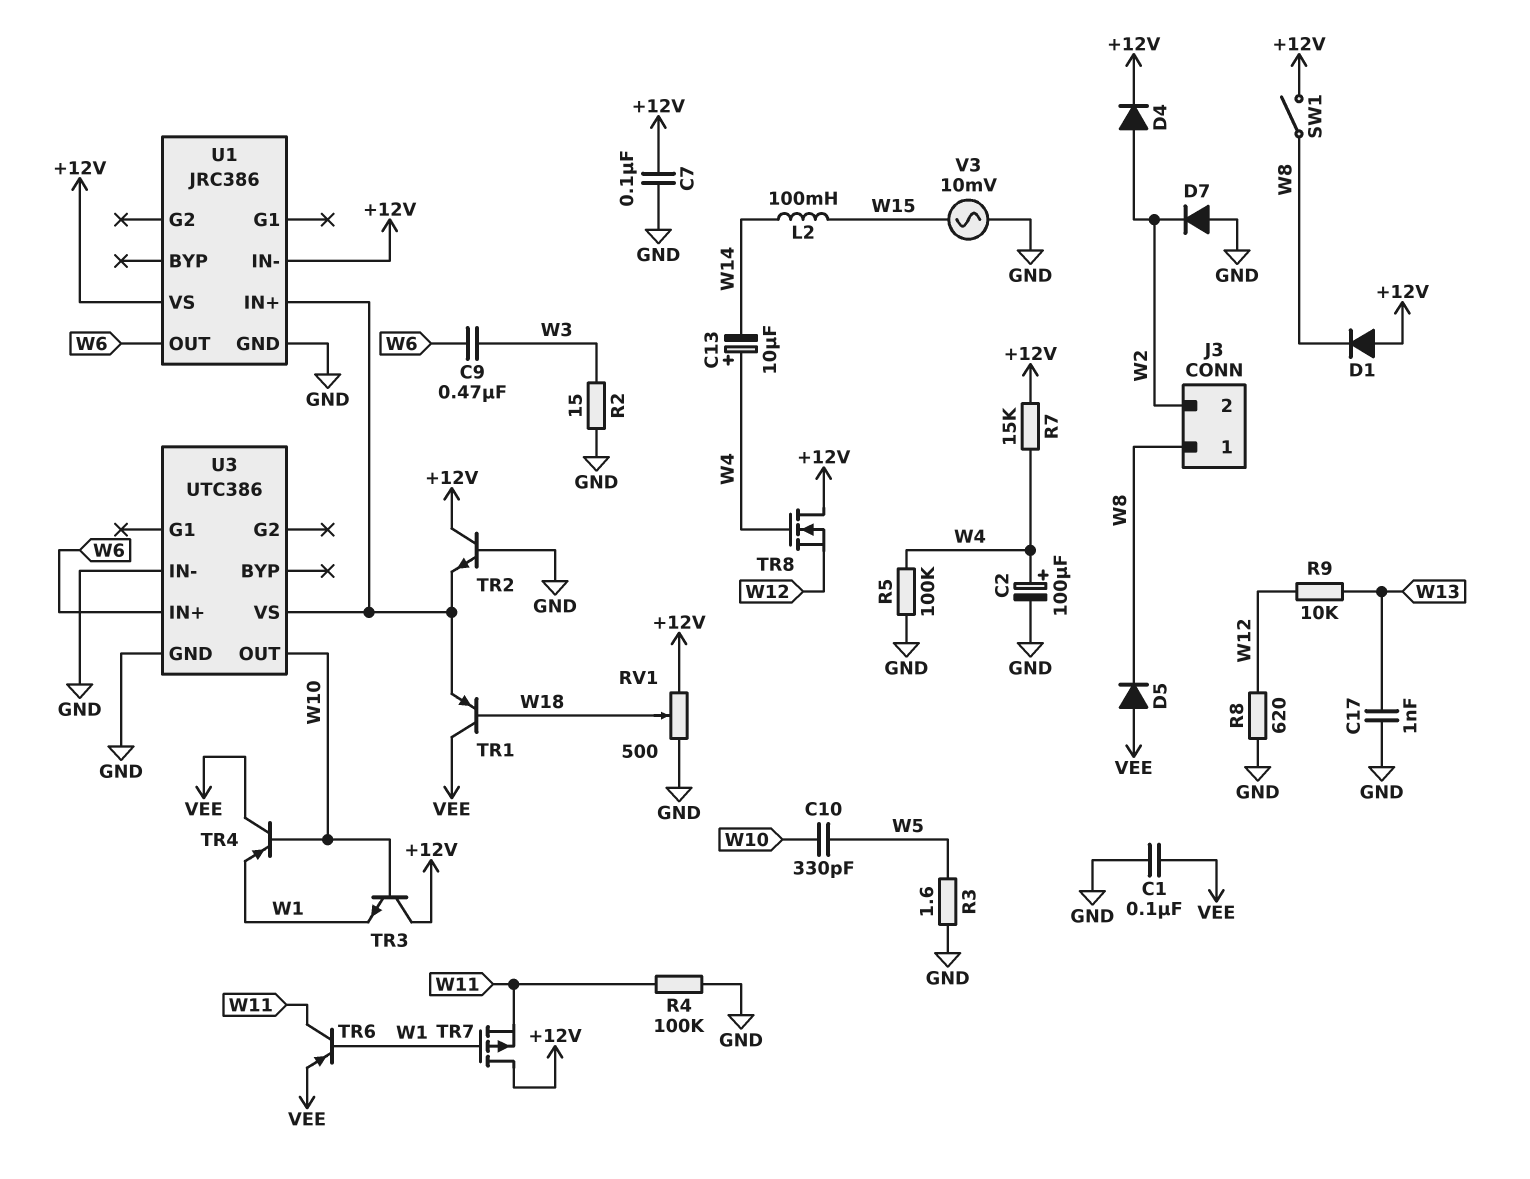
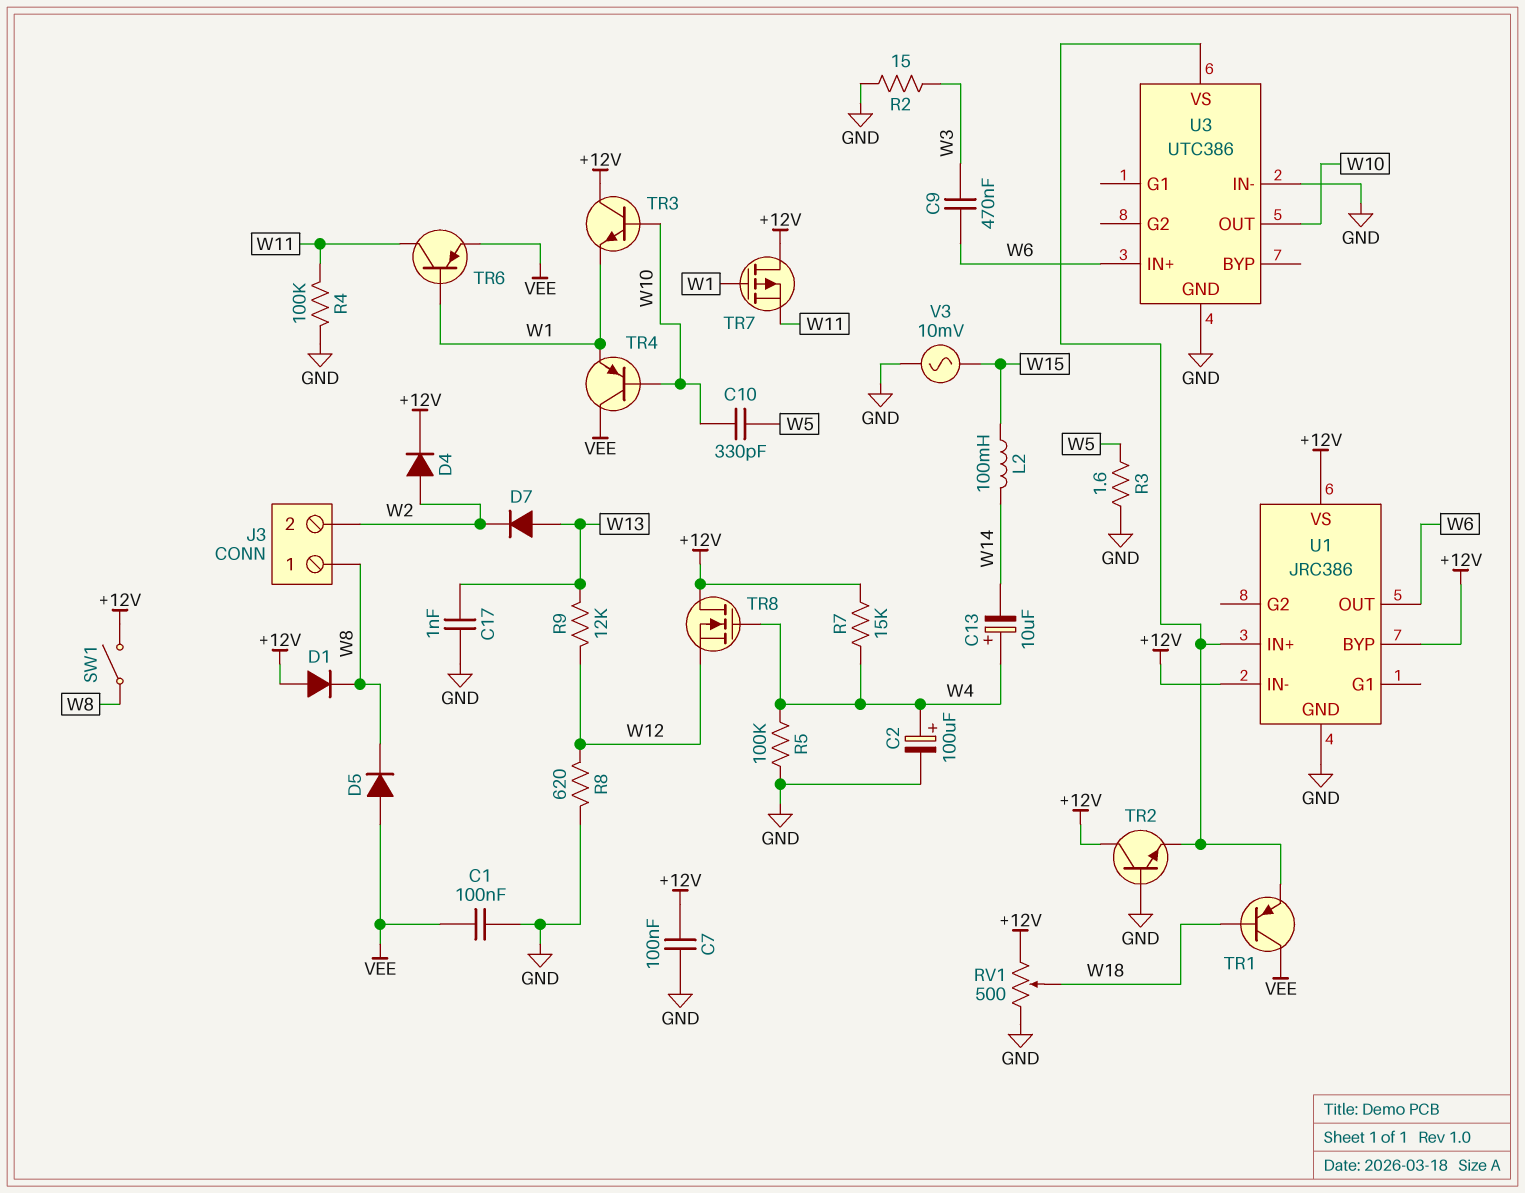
D7: diode (A GND, K W2) -> diode (A W13, K W2)
R9: 10k (W12, W13) -> 12k (W12, W13)
U1 pin BYP: none -> +12V

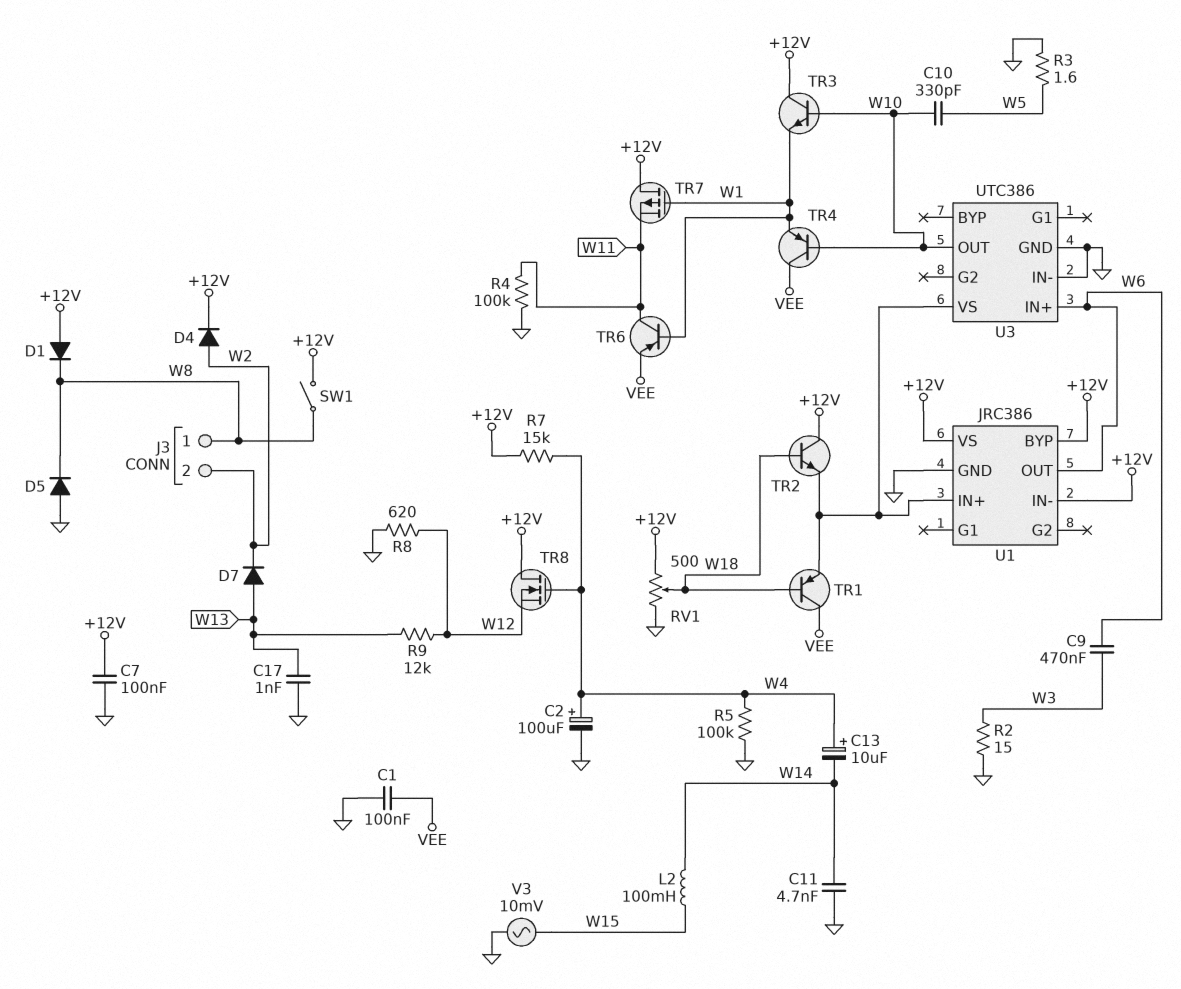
C11: none -> 4.7nF (GND, W14)
D5: diode (A VEE, K W8) -> diode (A GND, K W8)
TR2: NPN (B GND, C +12V, E U1/IN+) -> NPN (B W18, C +12V, E U1/IN+)

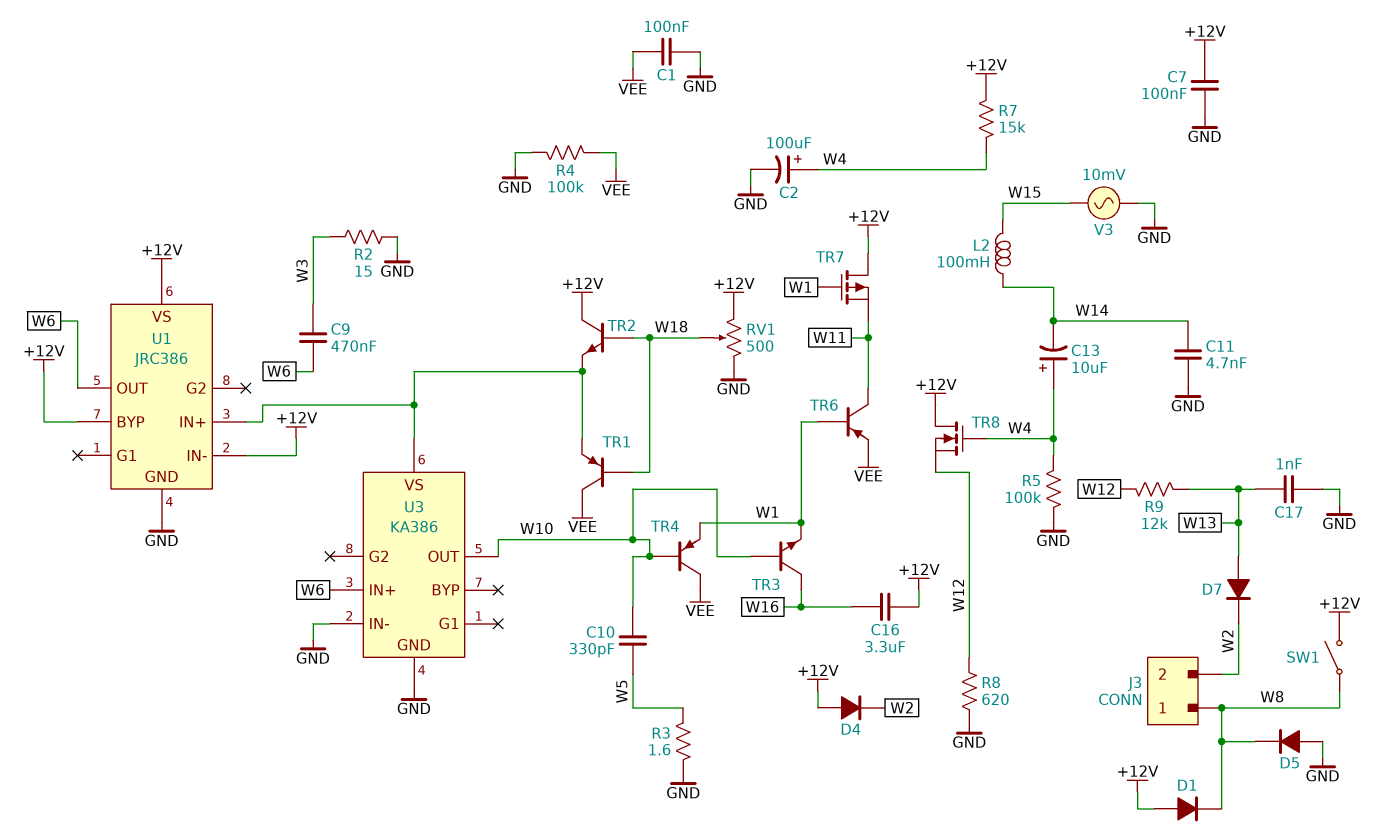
C16: none -> 3.3uF (+12V, W16)
D4: diode (A W2, K +12V) -> diode (A +12V, K W2)
R4: 100k (GND, W11) -> 100k (GND, VEE)
TR3: NPN (B W10, C +12V, E W1) -> NPN (B W10, C W16, E W1)
U3: UTC386 -> KA386

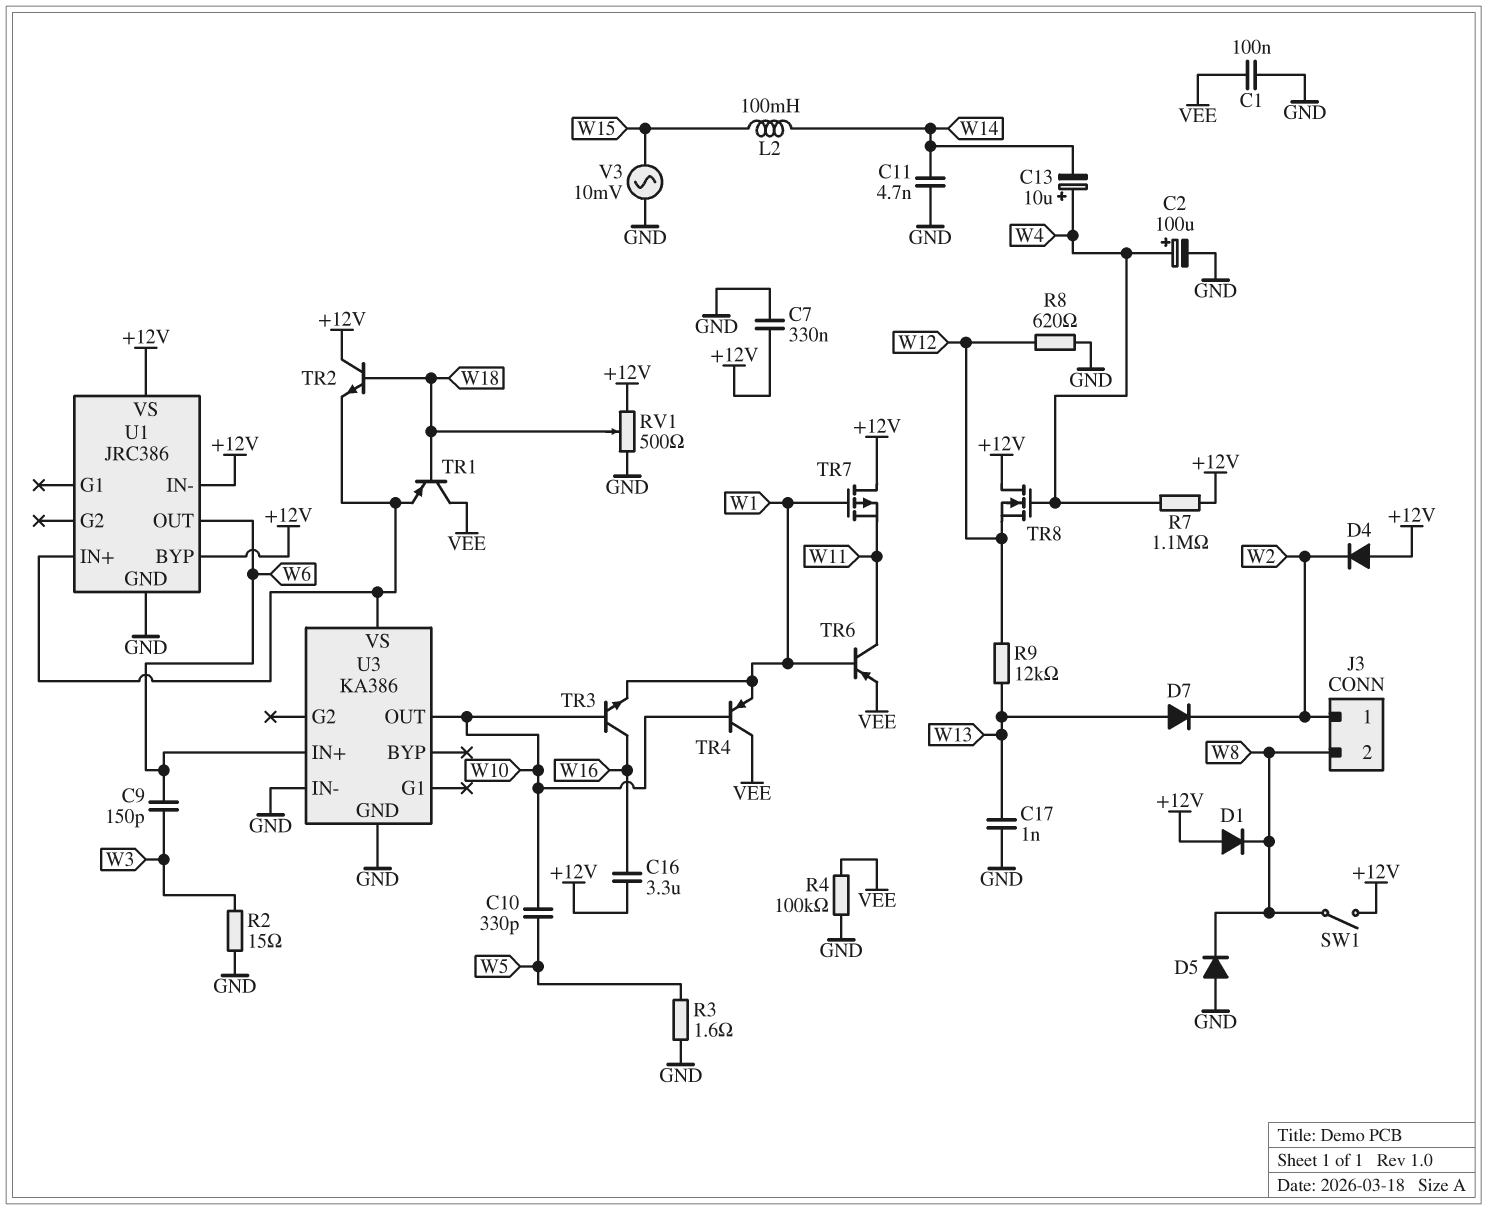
C7: 100nF (+12V, GND) -> 330nF (+12V, GND)
C9: 470nF (W3, W6) -> 150pF (W3, W6)
J3 pin 1: W8 -> W2
J3 pin 2: W2 -> W8
R5: 100k (GND, W4) -> none
R7: 15k (+12V, W4) -> 1.1M (+12V, W4)

